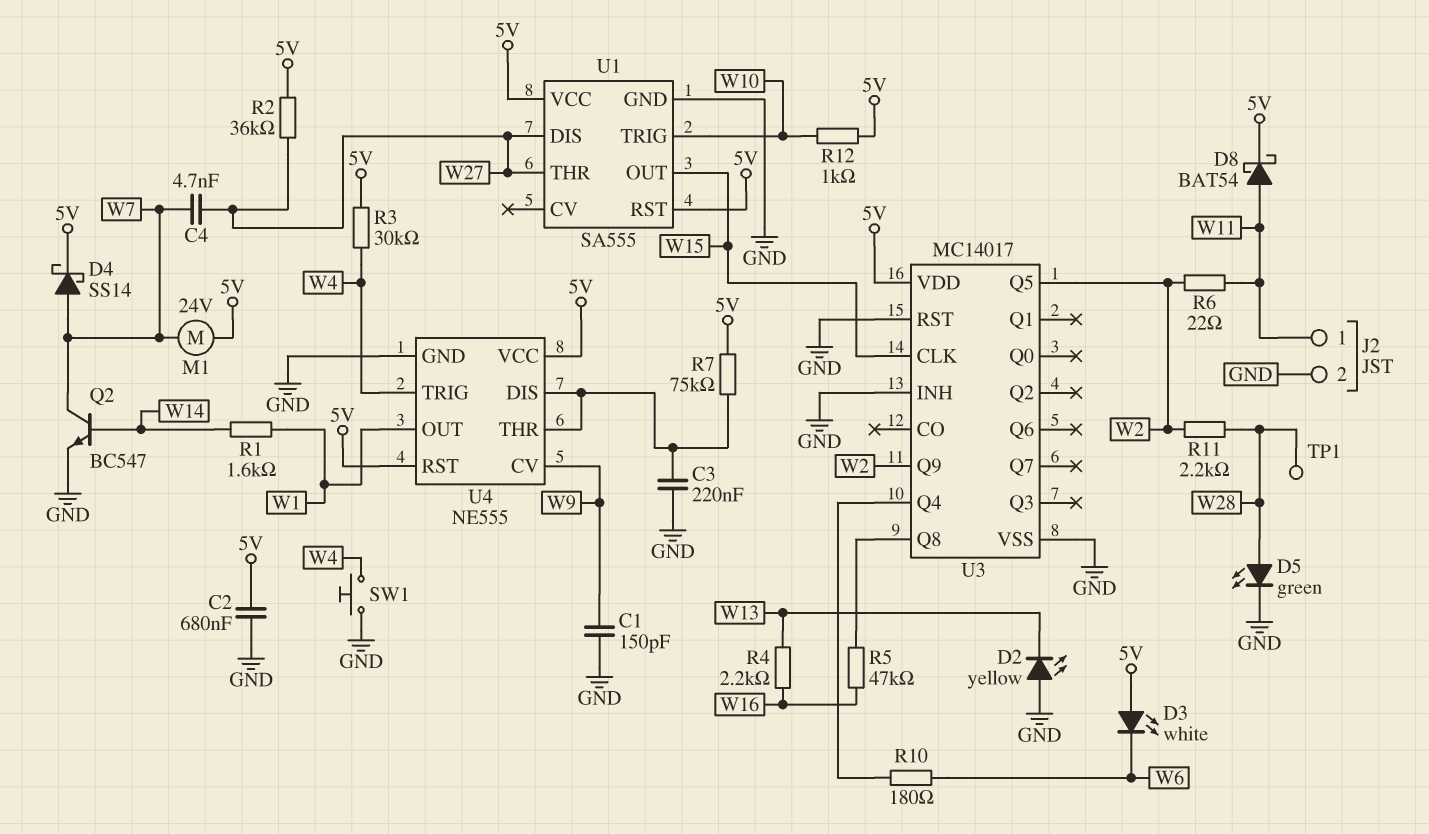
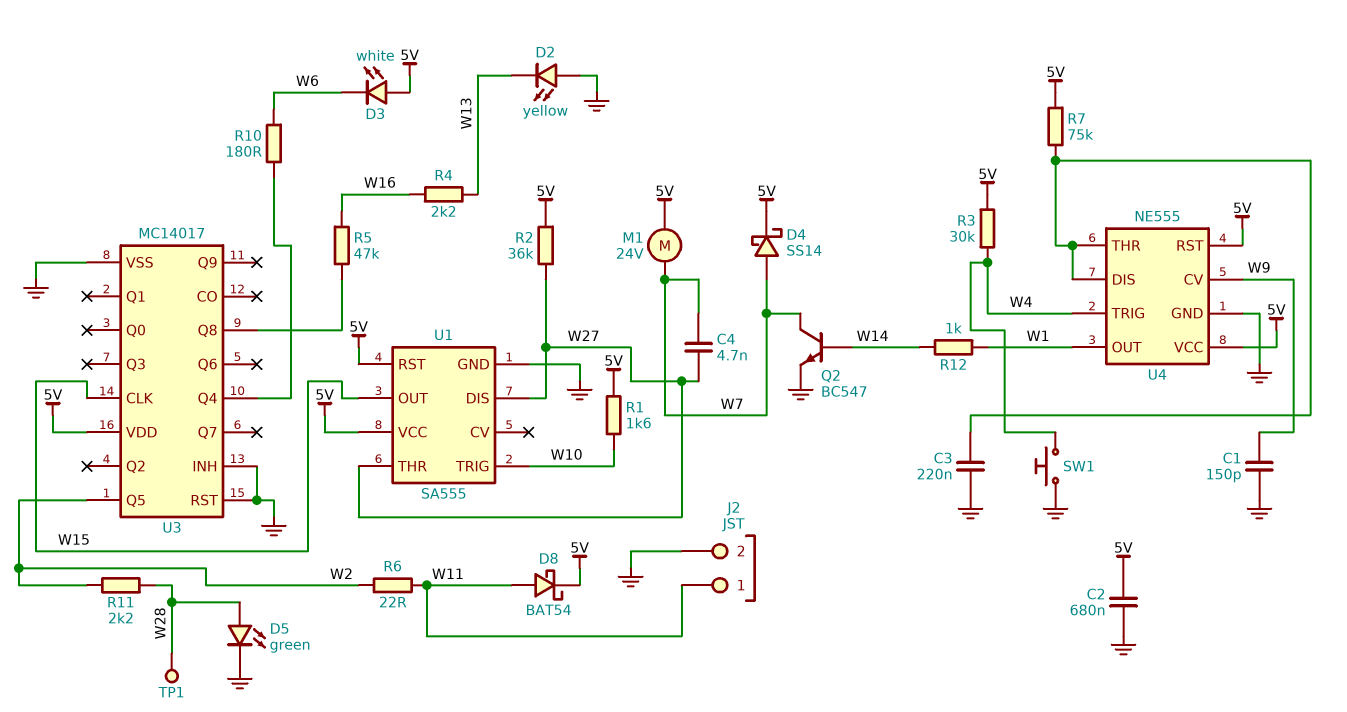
R1: 1.6k (W1, W14) -> 1.6k (5V, W10)
R12: 1k (5V, W10) -> 1k (W1, W14)
U3 pin Q9: W2 -> none

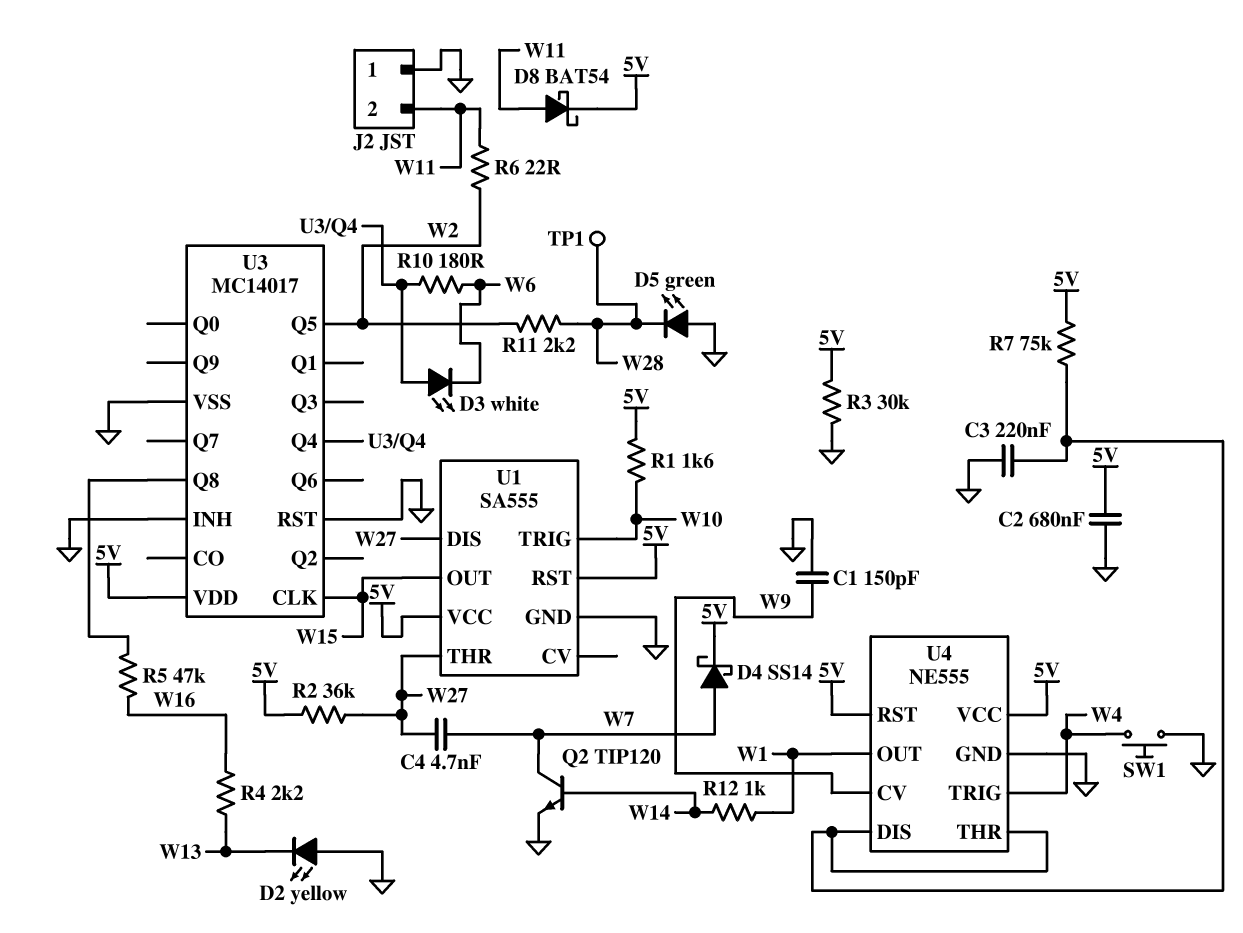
D3: LED white (A 5V, K W6) -> LED white (A U3/Q4, K W6)
D5: LED green (A W28, K GND) -> LED green (A GND, K W28)
J2 pin 1: W11 -> GND
J2 pin 2: GND -> W11
M1: motor 24V (5V, W7) -> none
Q2: NPN BC547 (B W14, C W7, E GND) -> NPN TIP120 (B W14, C W7, E GND)
R3: 30k (5V, W4) -> 30k (5V, GND)

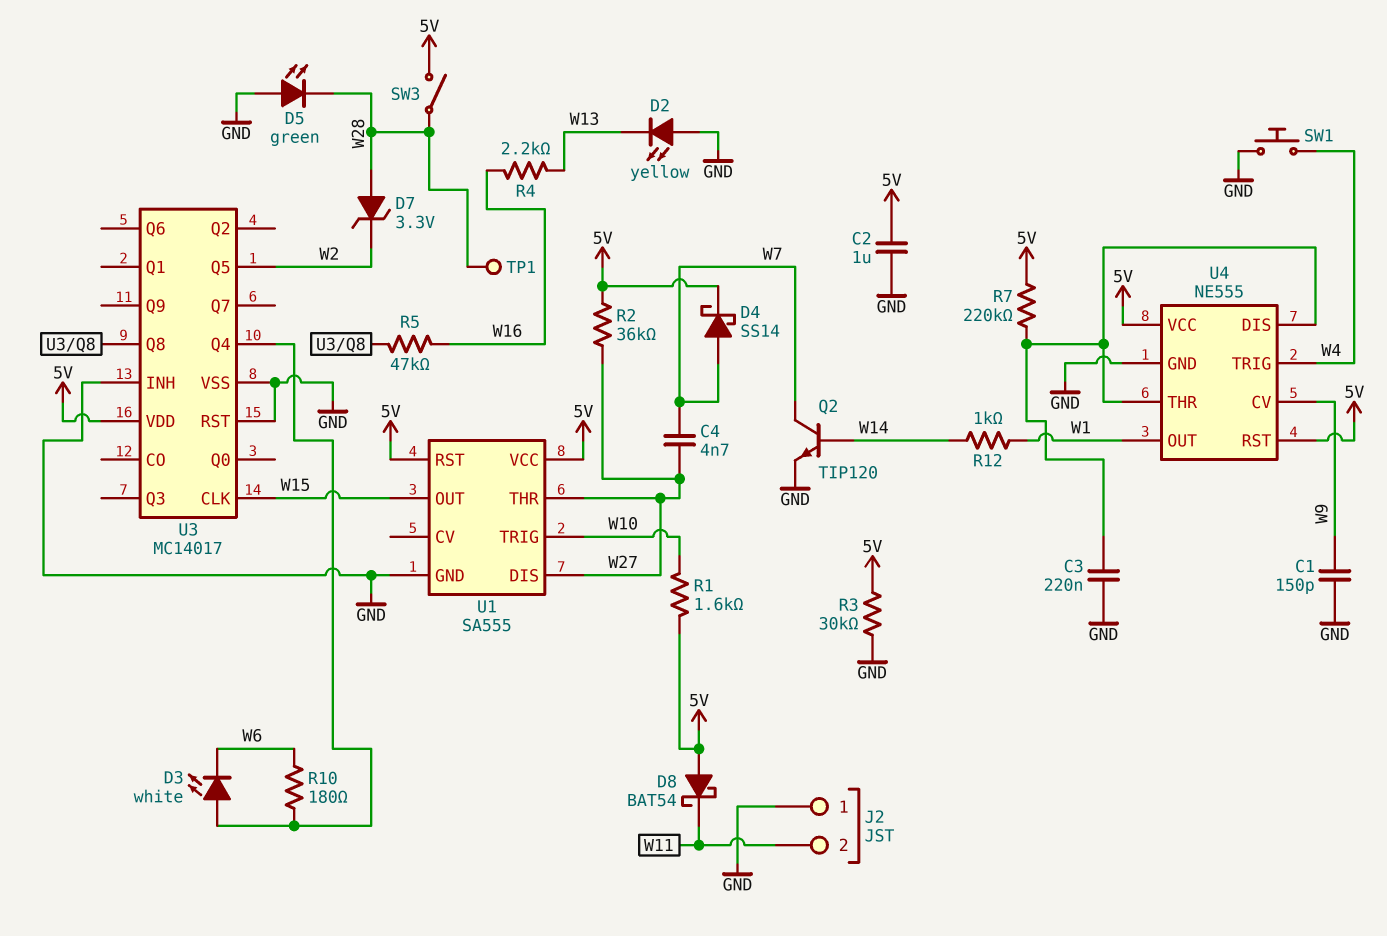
C2: 680nF (5V, GND) -> 1uF (5V, GND)
D7: none -> zener 3.3V (A W28, K W2)
D8: schottky BAT54 (A W11, K 5V) -> schottky BAT54 (A 5V, K W11)
R6: 22 (W2, W11) -> none
R7: 75k (5V, U4/DIS) -> 220k (5V, U4/DIS)
R11: 2.2k (W2, W28) -> none
SW3: none -> switch (5V, W28)

